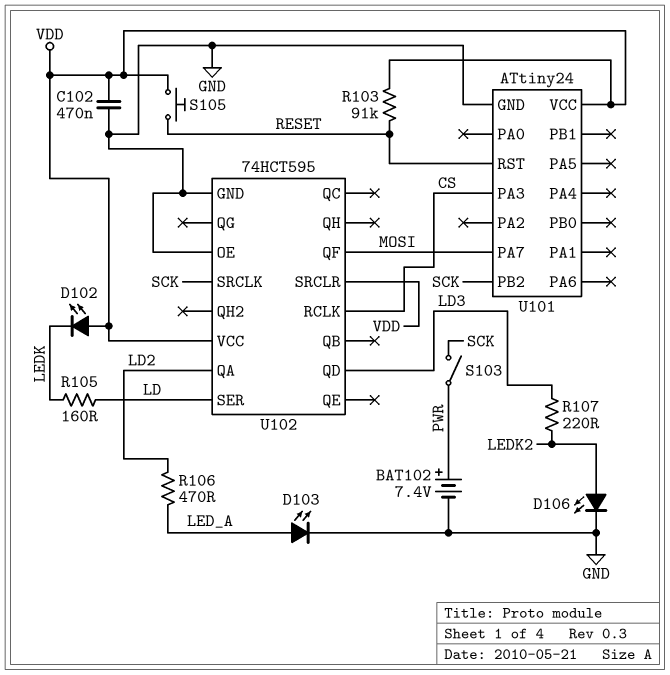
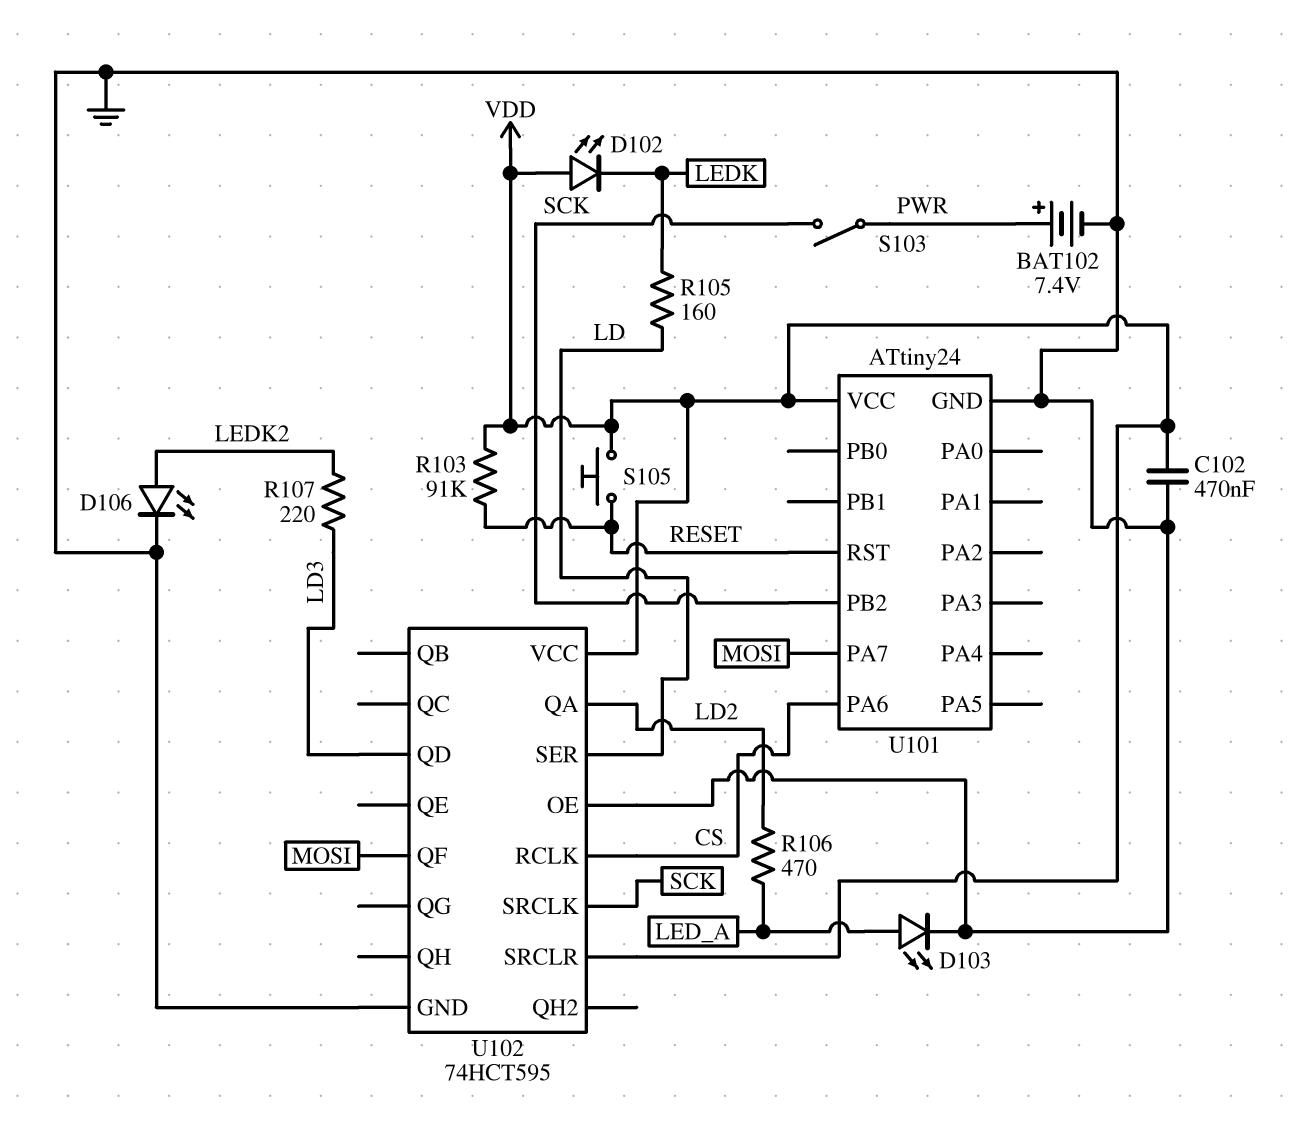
U101 pin PA3: CS -> none
U101 pin PA6: none -> CS

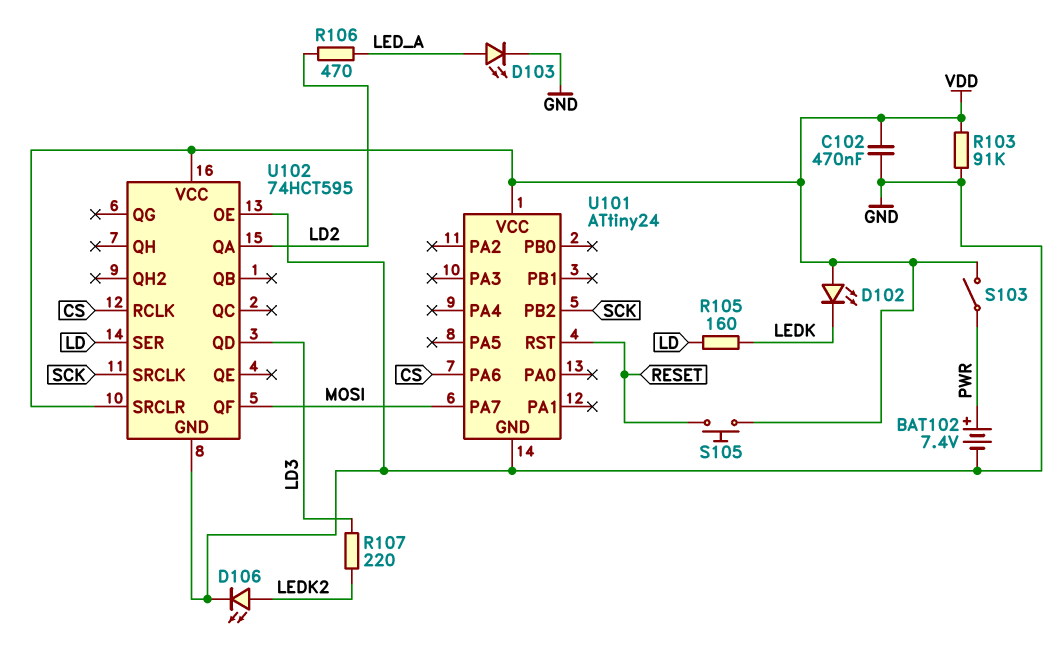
R103: 91k (RESET, VDD) -> 91k (GND, VDD)
S103: switch (PWR, SCK) -> switch (PWR, VDD)

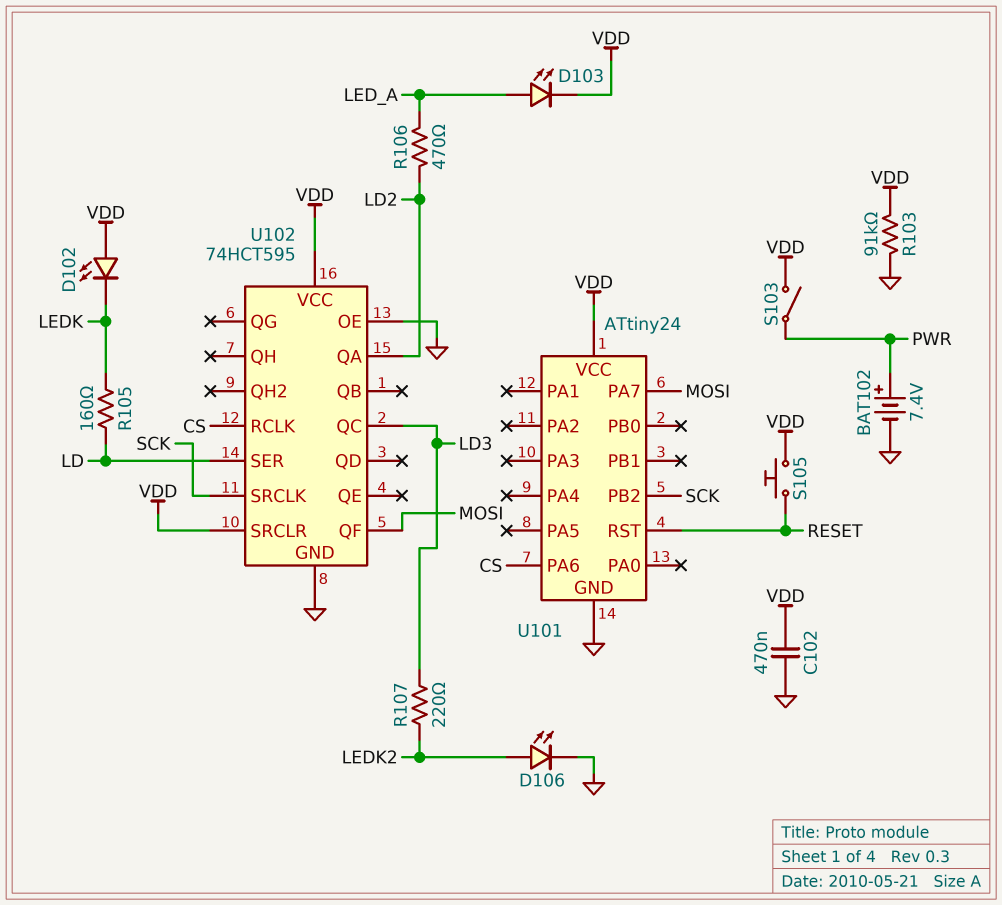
D103: LED (A LED_A, K GND) -> LED (A LED_A, K VDD)
U102 pin QC: none -> LD3
U102 pin QD: LD3 -> none

